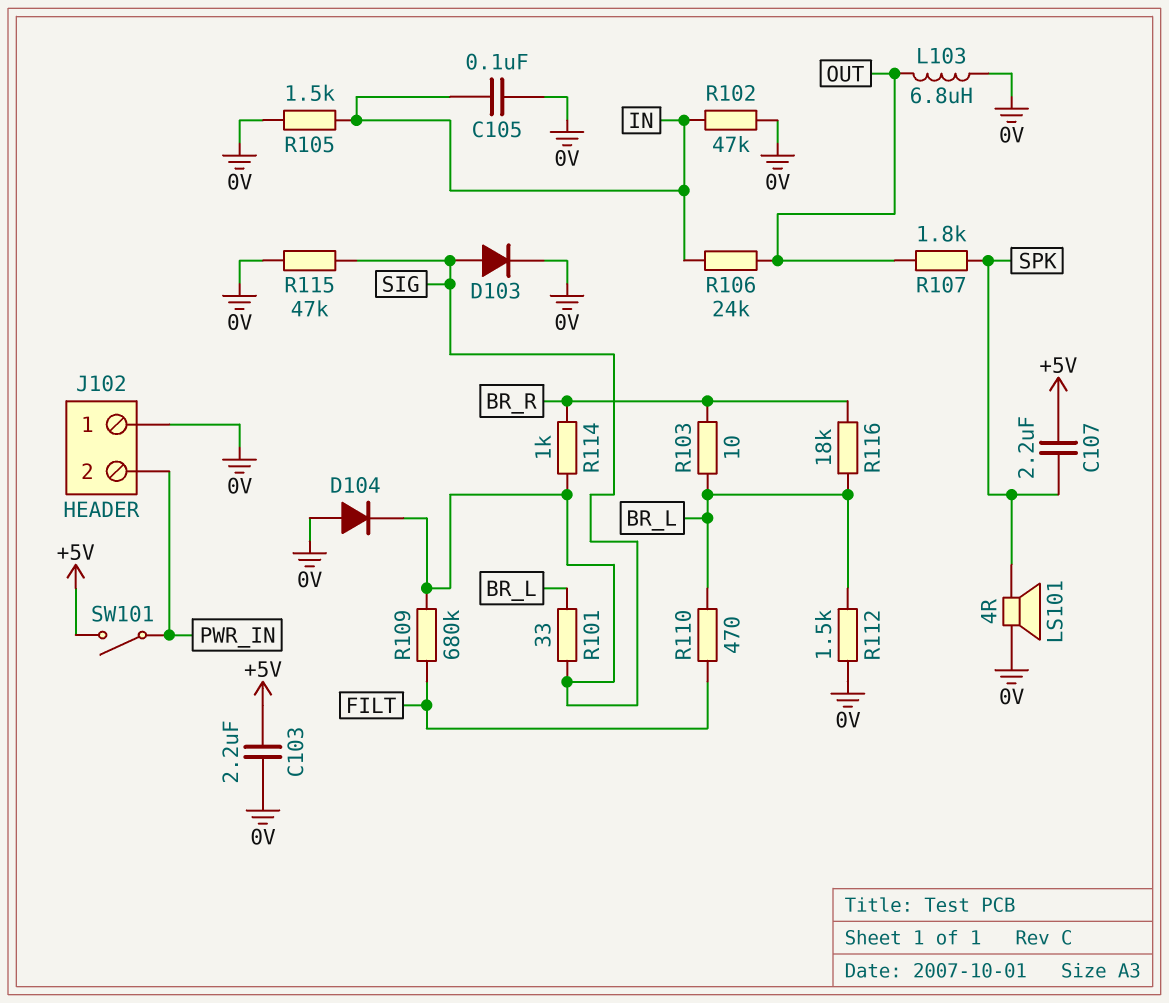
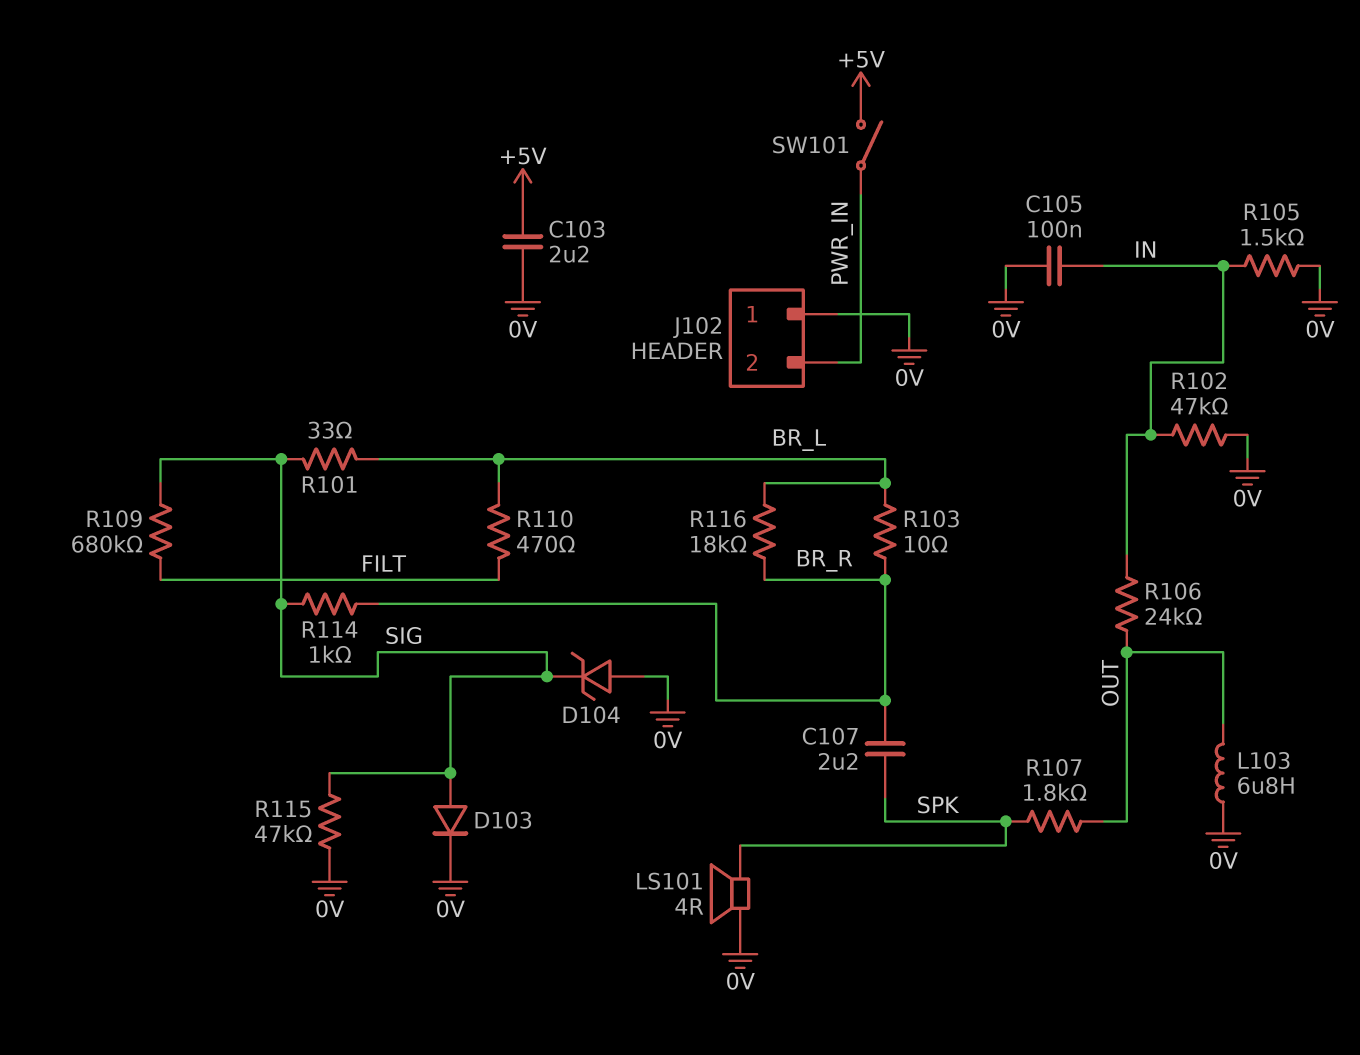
C107: 2.2uF (+5V, SPK) -> 2.2uF (BR_R, SPK)
D104: diode (A 0V, K SIG) -> zener (A 0V, K SIG)
R112: 1.5k (0V, BR_L) -> none

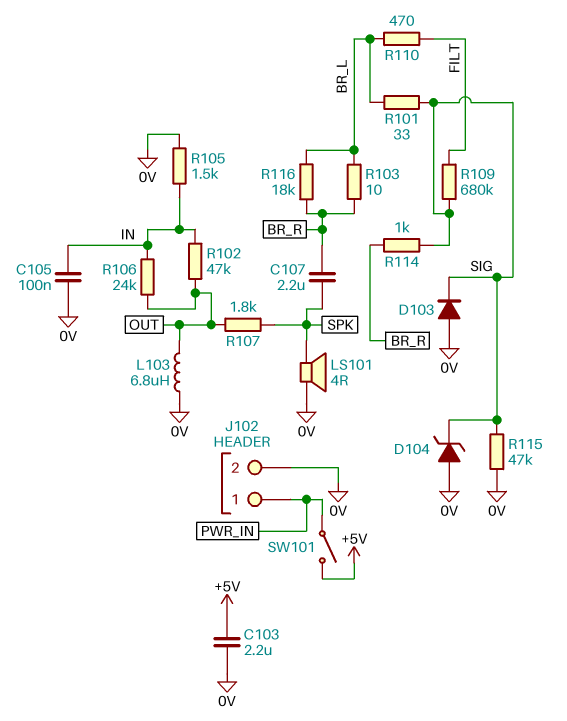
D103: diode (A SIG, K 0V) -> diode (A 0V, K SIG)
J102 pin 1: 0V -> PWR_IN
J102 pin 2: PWR_IN -> 0V
R102: 47k (0V, IN) -> 47k (IN, OUT)

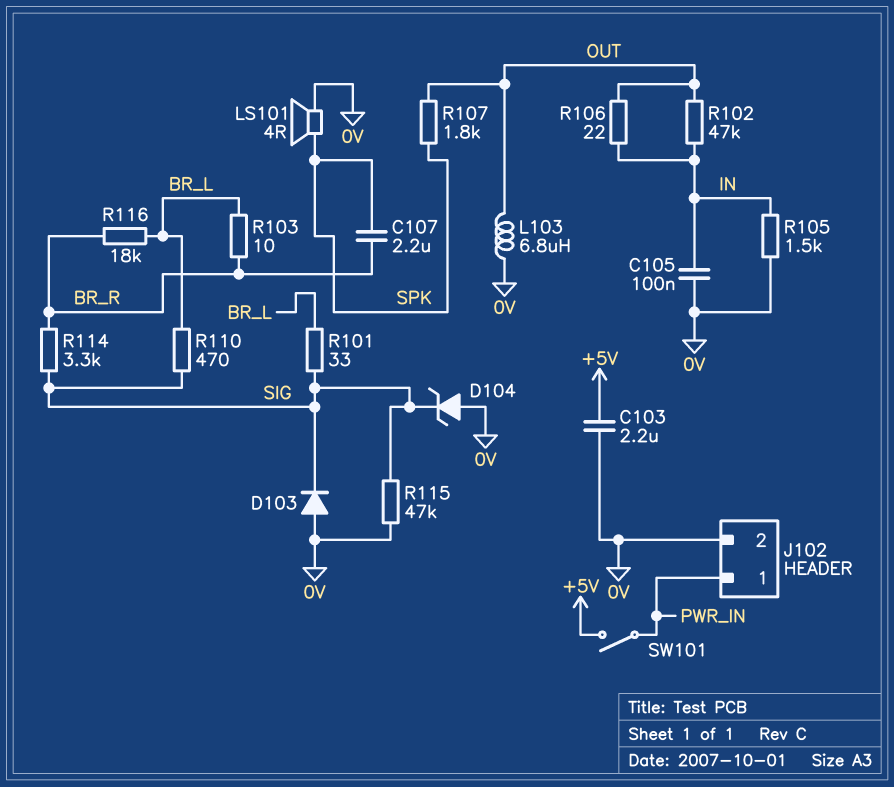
R106: 24k (IN, OUT) -> 22 (IN, OUT)
R109: 680k (FILT, SIG) -> none
R110: 470 (BR_L, FILT) -> 470 (BR_L, SIG)
R114: 1k (BR_R, SIG) -> 3.3k (BR_R, SIG)

